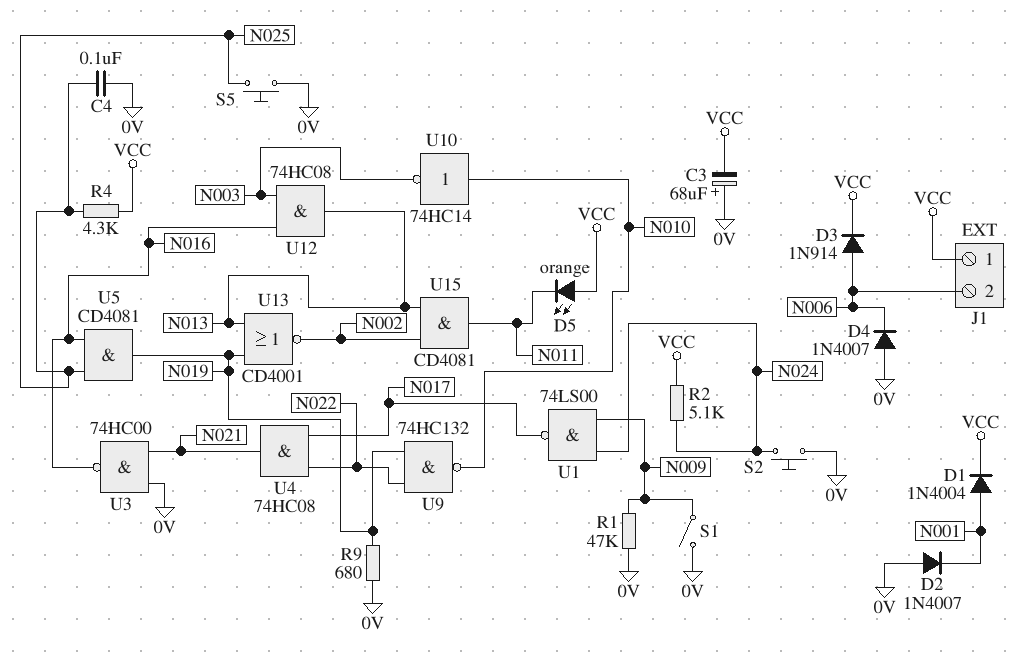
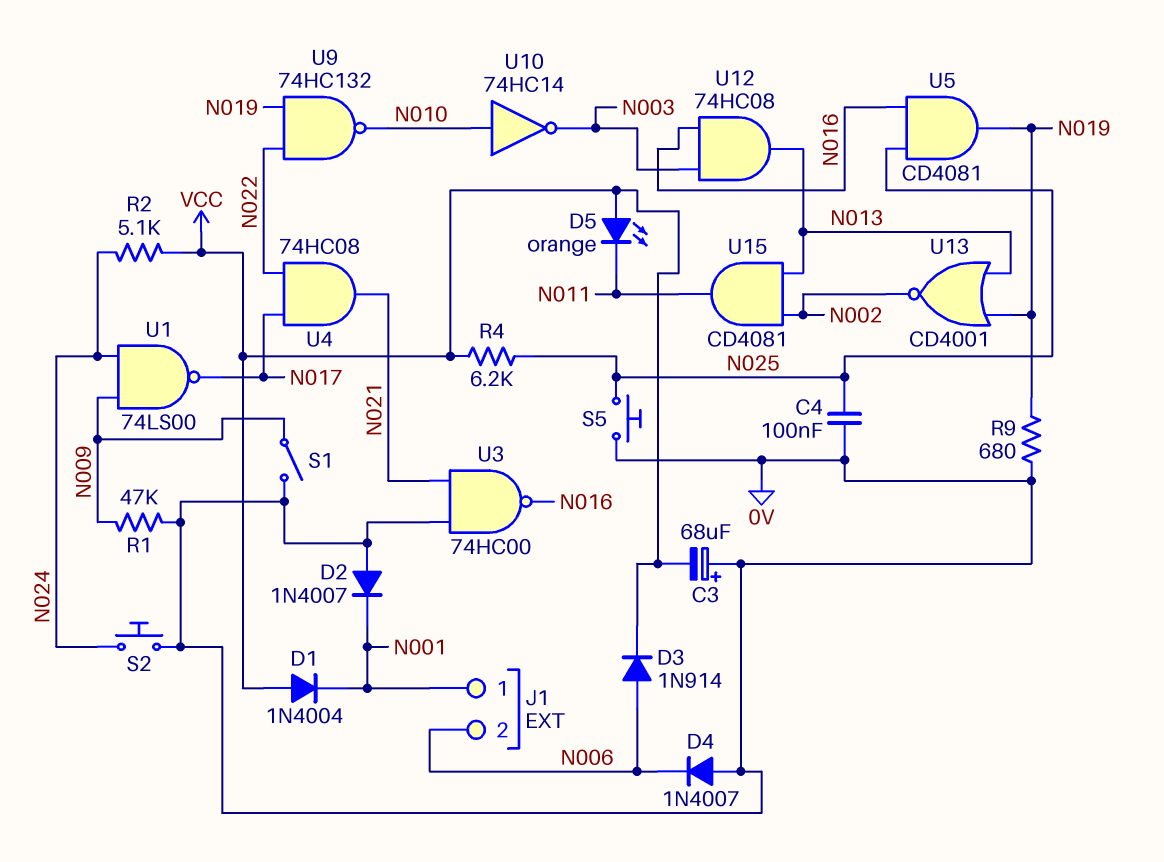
D1: diode 1N4004 (A N001, K VCC) -> diode 1N4004 (A VCC, K N001)
J1 pin 1: VCC -> N001
R4: 4.3k (N025, VCC) -> 6.2k (N025, VCC)

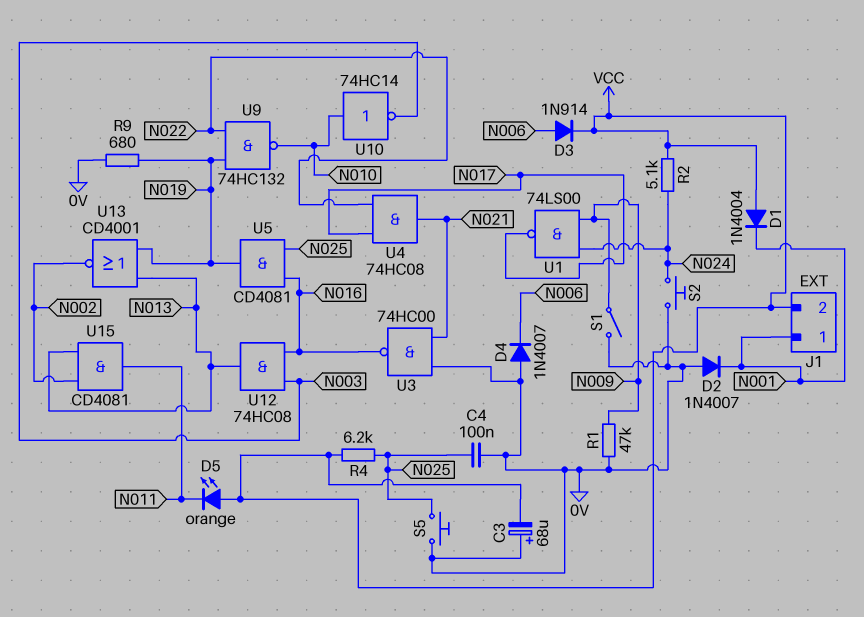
J1 pin 2: N006 -> VCC

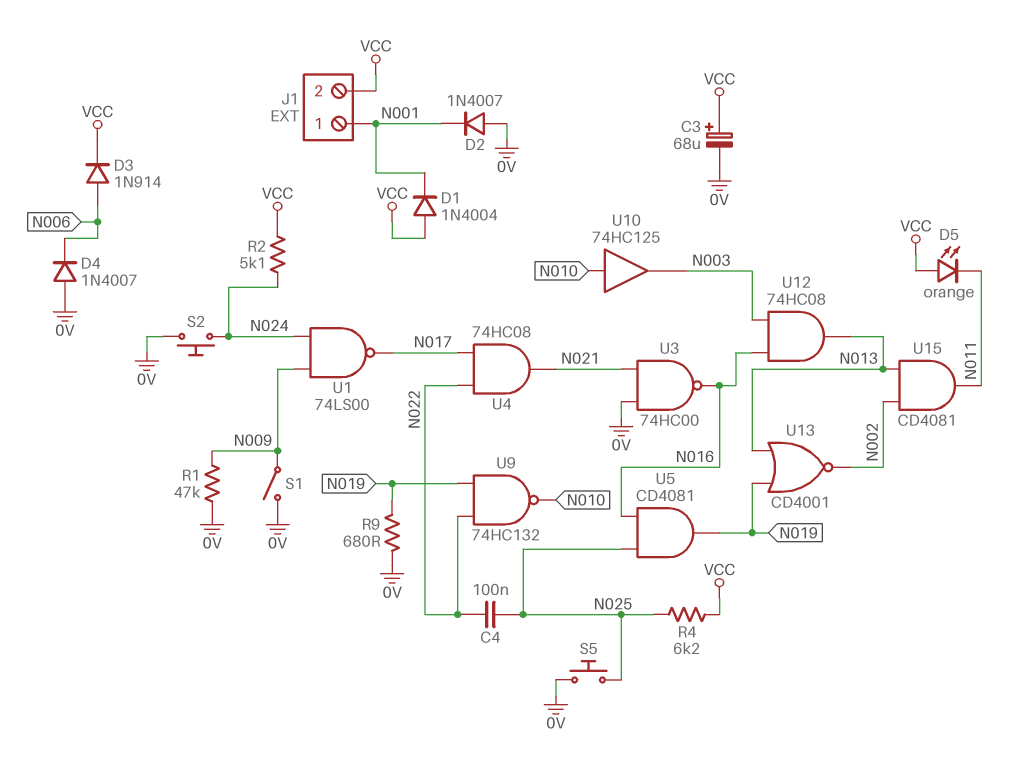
C3: 68uF (plus 0V, minus VCC) -> 68uF (plus VCC, minus 0V)
C4: 100nF (0V, N025) -> 100nF (N022, N025)
U10: NOT 74HC14 (in N010, out N003) -> buffer 74HC125 (in N010, out N003)

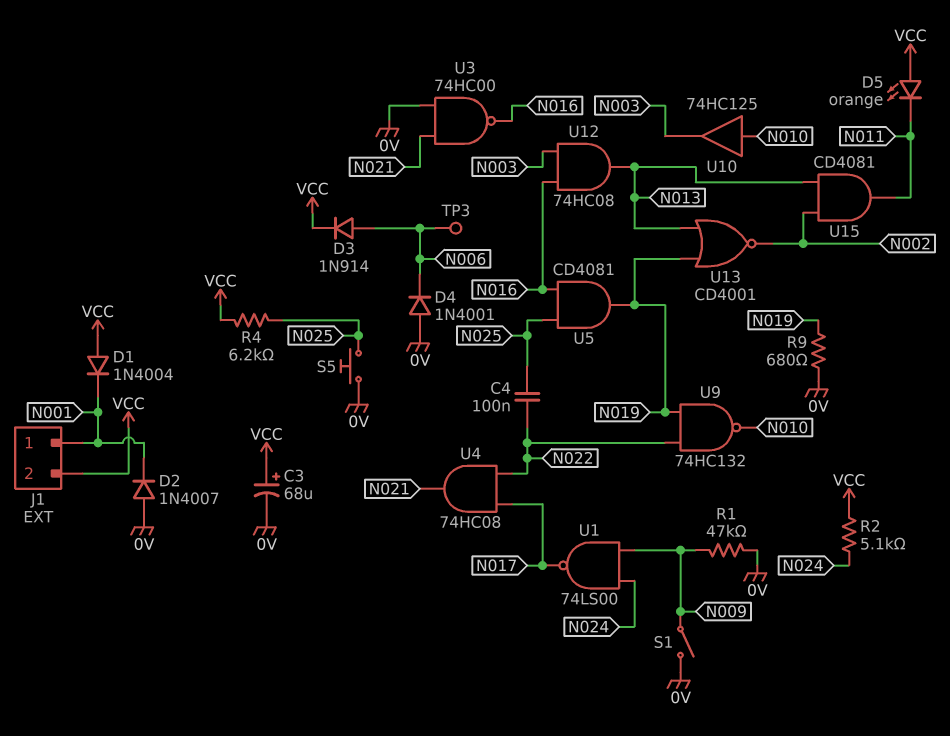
D4: diode 1N4007 (A 0V, K N006) -> diode 1N4001 (A 0V, K N006)
S2: button (0V, N024) -> none
TP3: none -> test point (N006)

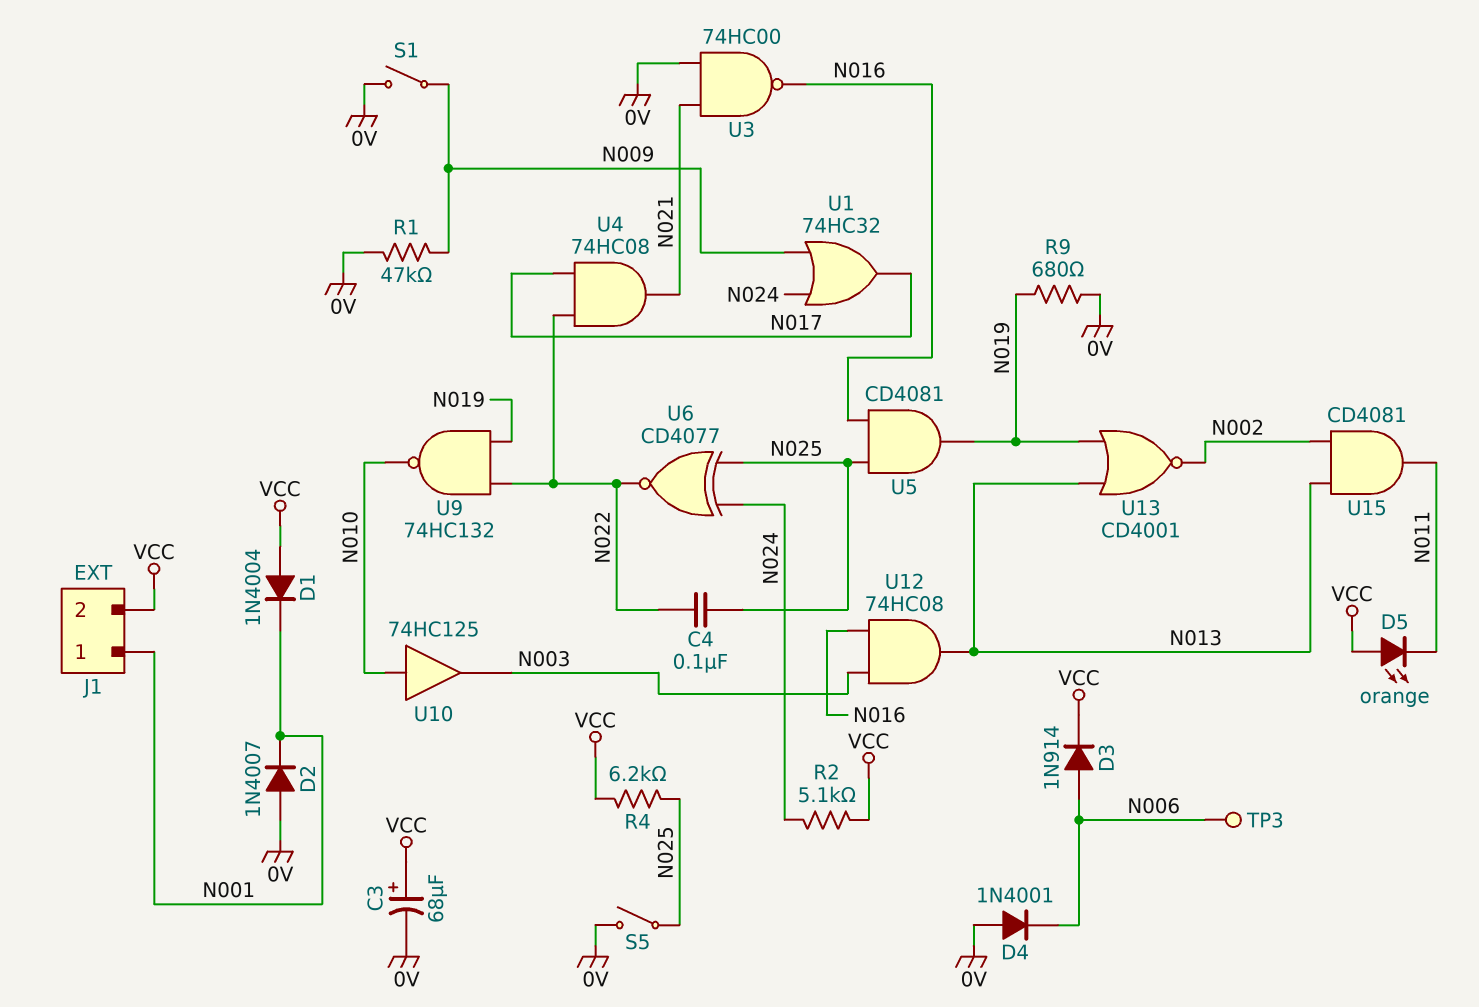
S5: button (0V, N025) -> switch (0V, N025)
U1: NAND 74LS00 (in N009, in N024, out N017) -> OR 74HC32 (in N009, in N024, out N017)
U6: none -> XNOR CD4077 (in N024, in N025, out N022)

